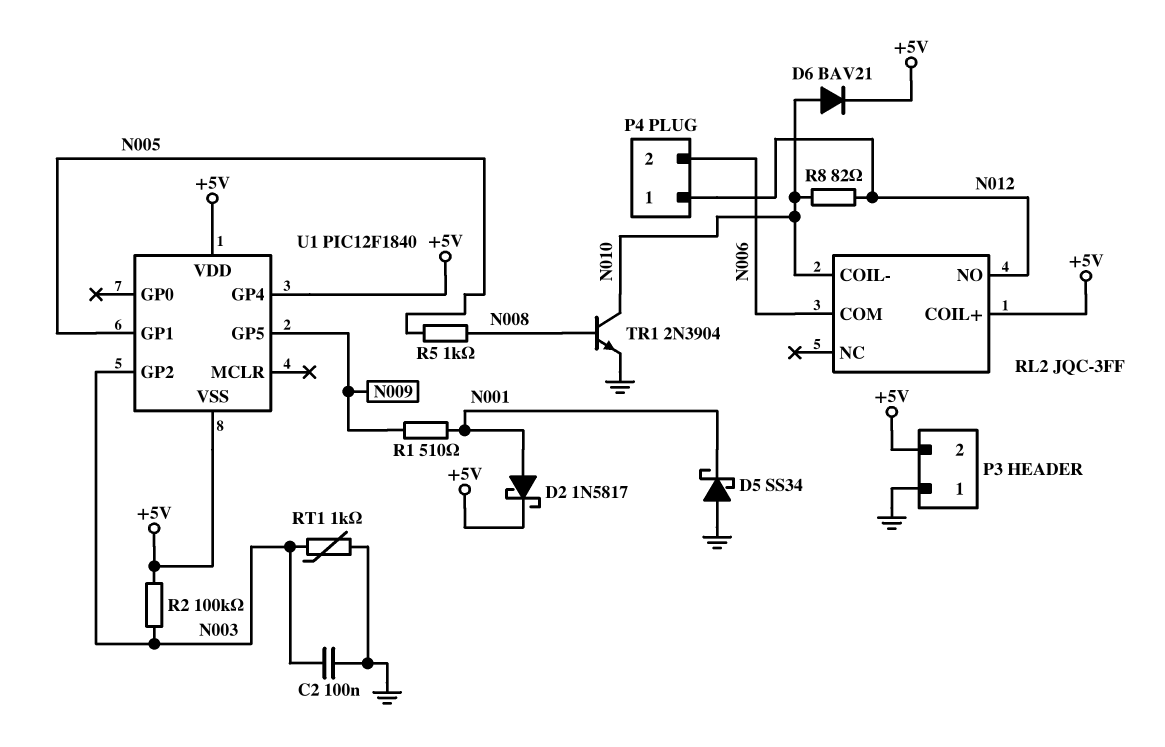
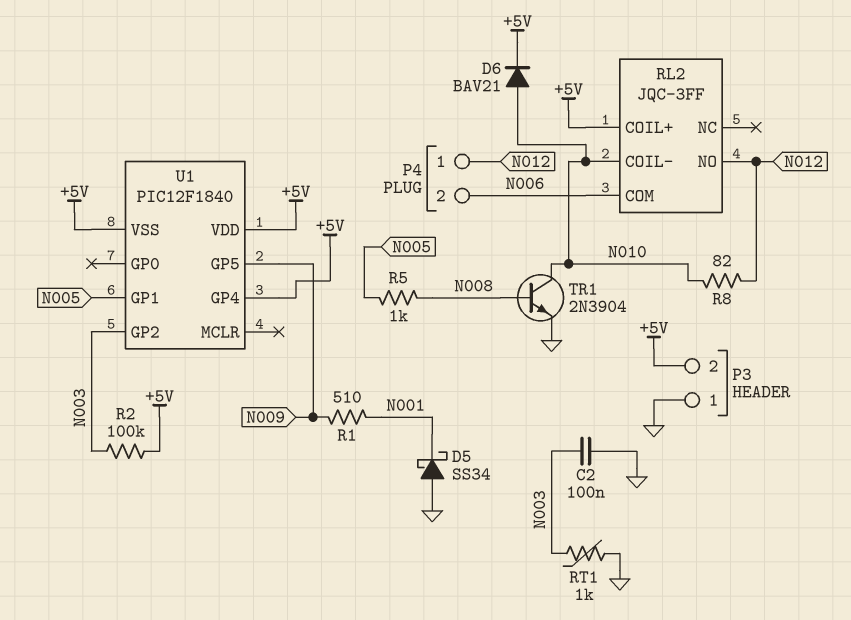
D2: schottky 1N5817 (A N001, K +5V) -> none

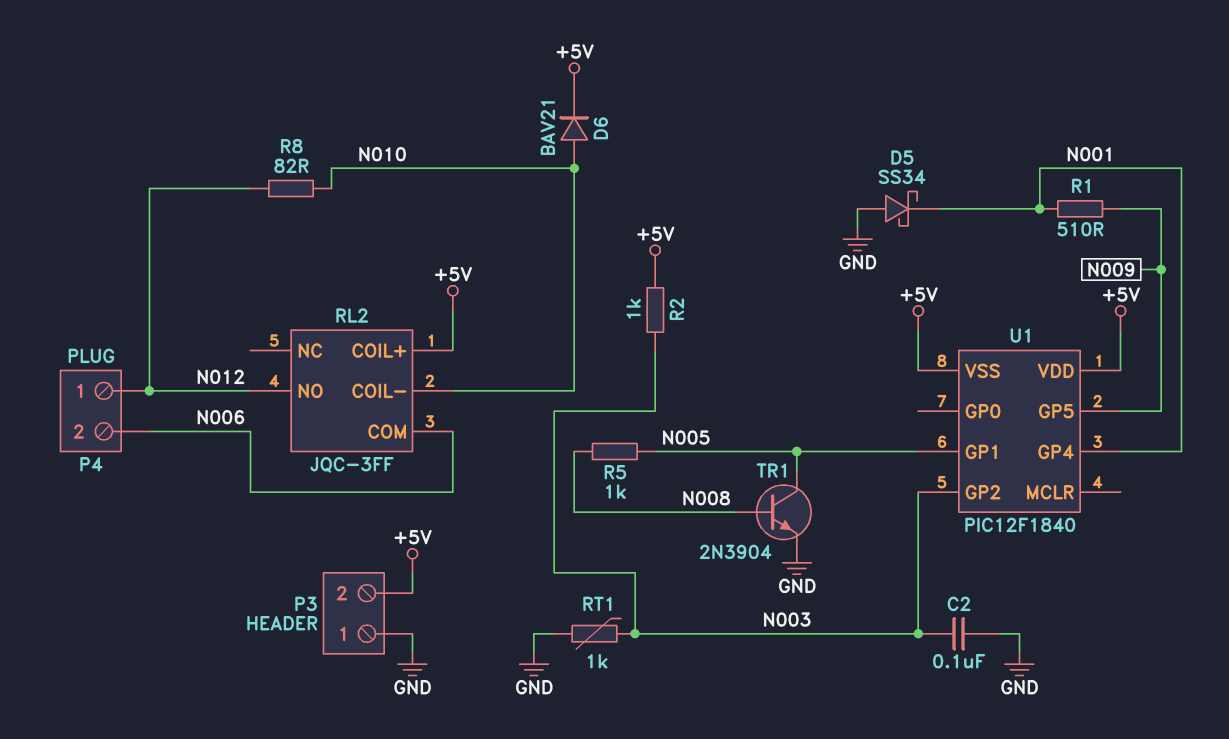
R2: 100k (+5V, N003) -> 1k (+5V, N003)
TR1: NPN 2N3904 (B N008, C N010, E GND) -> NPN 2N3904 (B N008, C N005, E GND)
U1 pin GP4: +5V -> N001

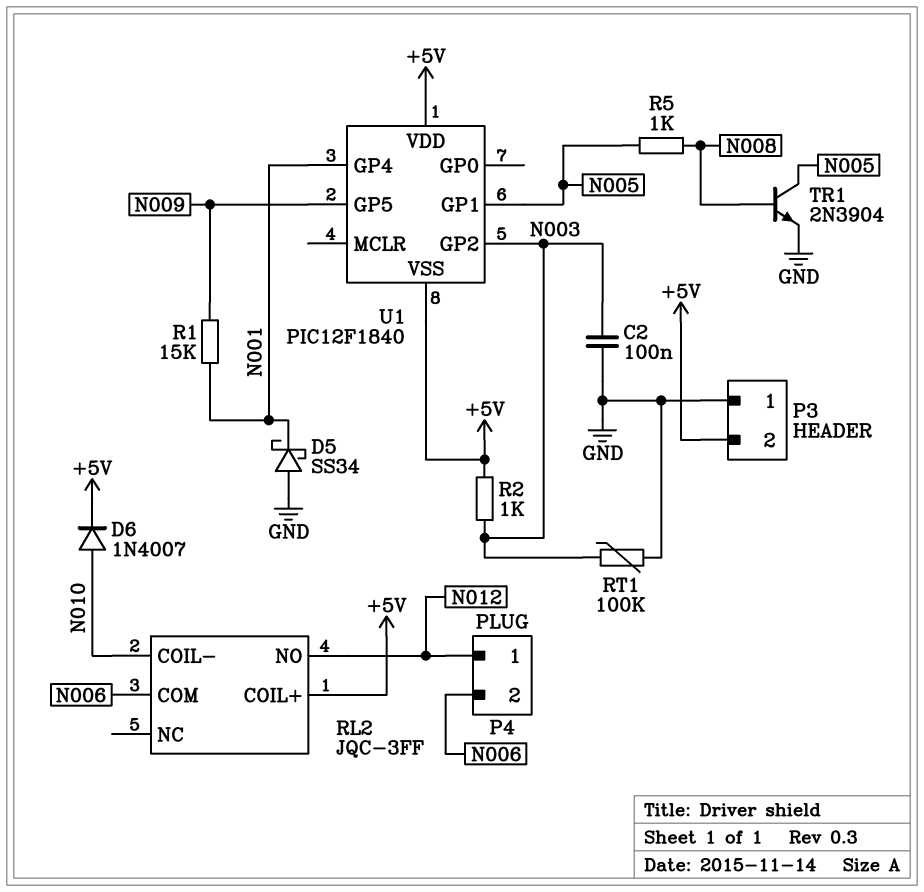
D6: diode BAV21 (A N010, K +5V) -> diode 1N4007 (A N010, K +5V)
R1: 510 (N001, N009) -> 15k (N001, N009)
R8: 82 (N010, N012) -> none
RT1: 1k (GND, N003) -> 100k (GND, N003)

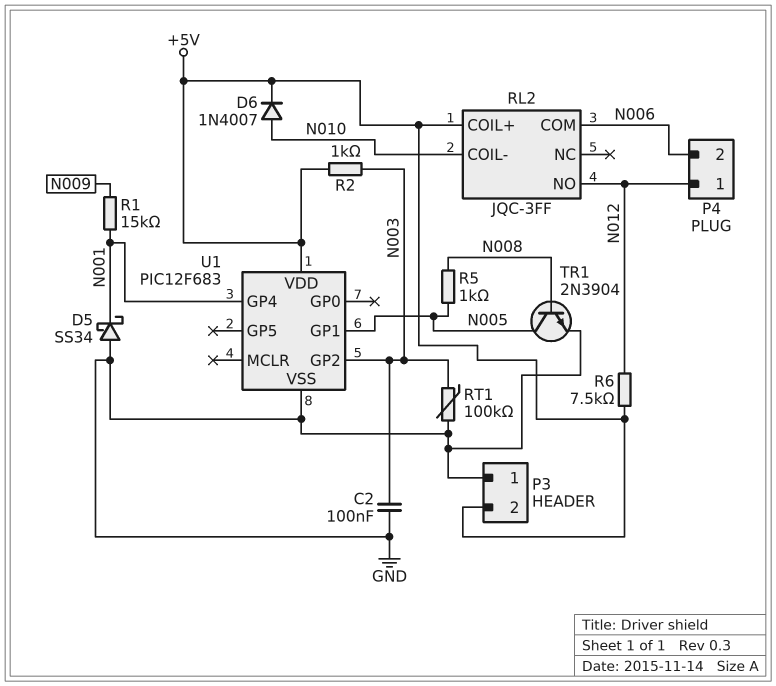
R6: none -> 7.5k (+5V, N012)
U1: PIC12F1840 -> PIC12F683
U1 pin GP5: N009 -> none
U1 pin VSS: +5V -> GND

